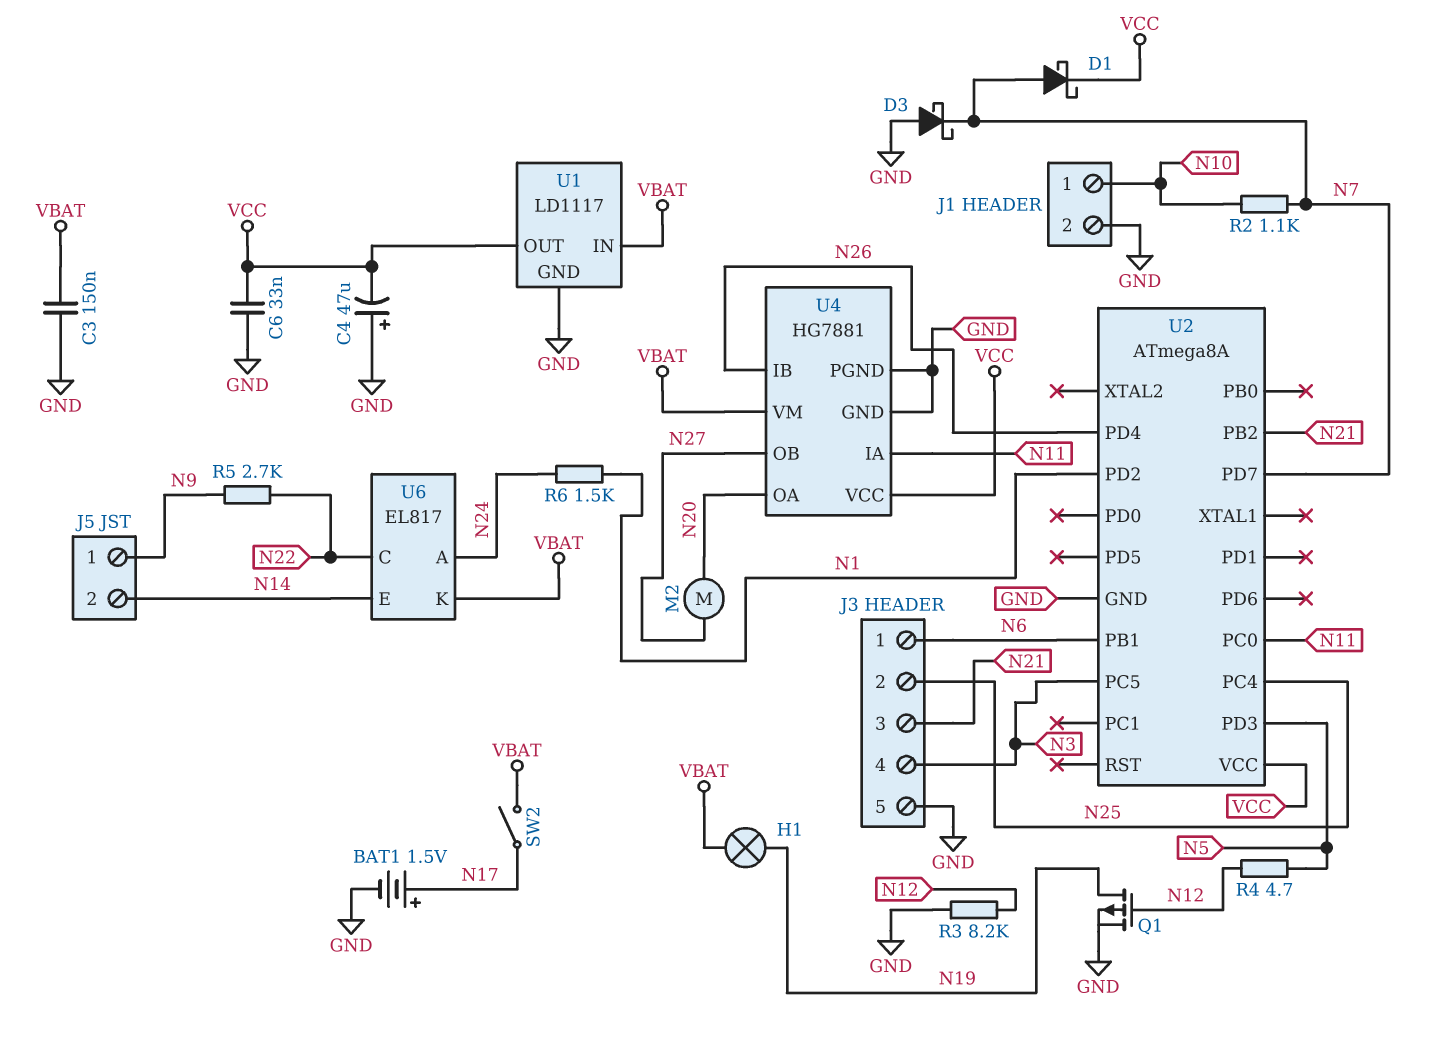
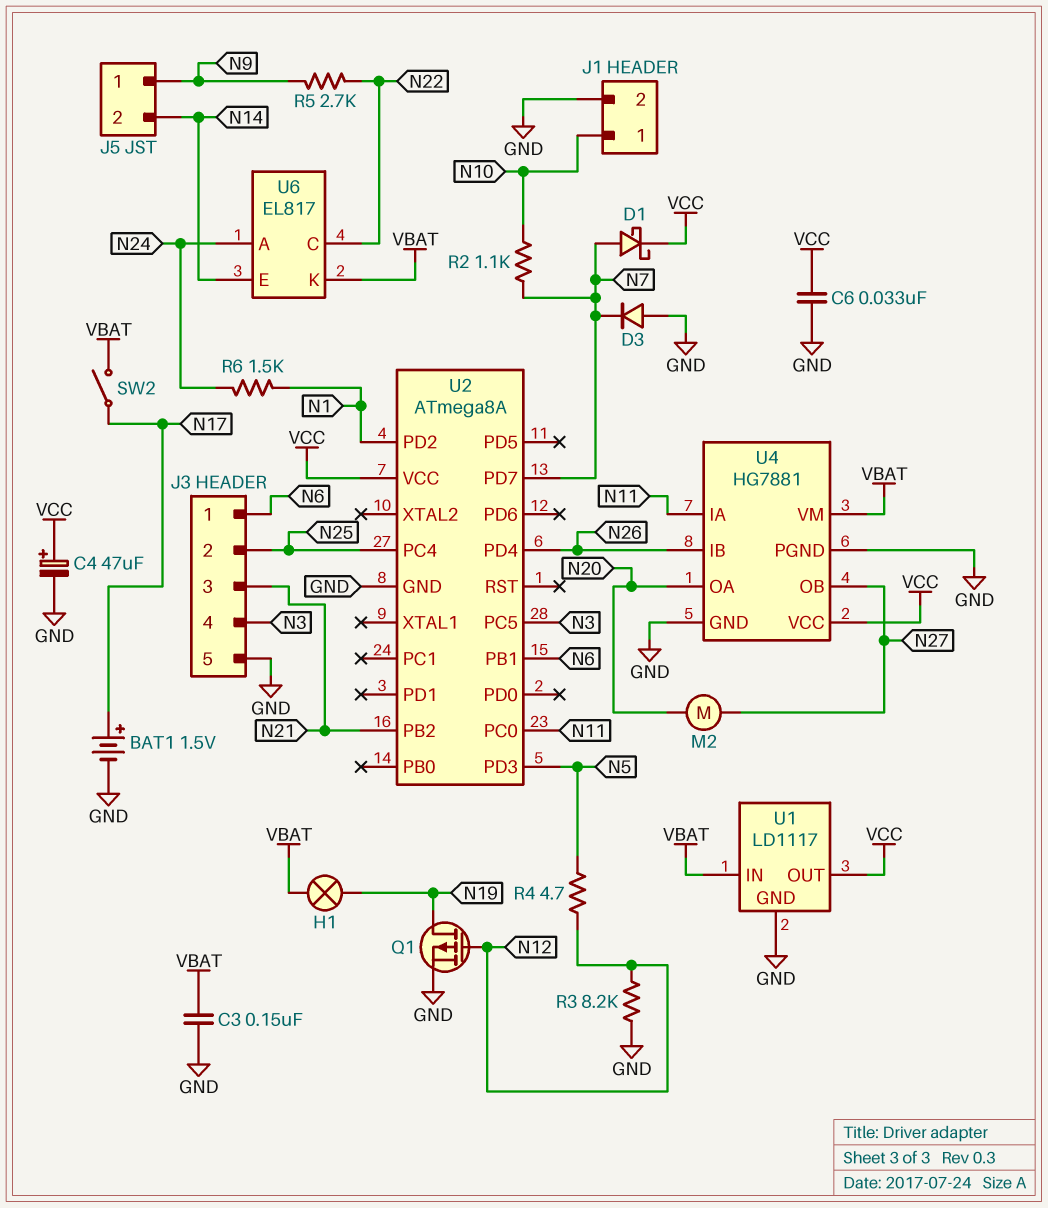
C4: 47uF (plus GND, minus VCC) -> 47uF (plus VCC, minus GND)
D3: schottky (A GND, K N7) -> diode (A GND, K N7)

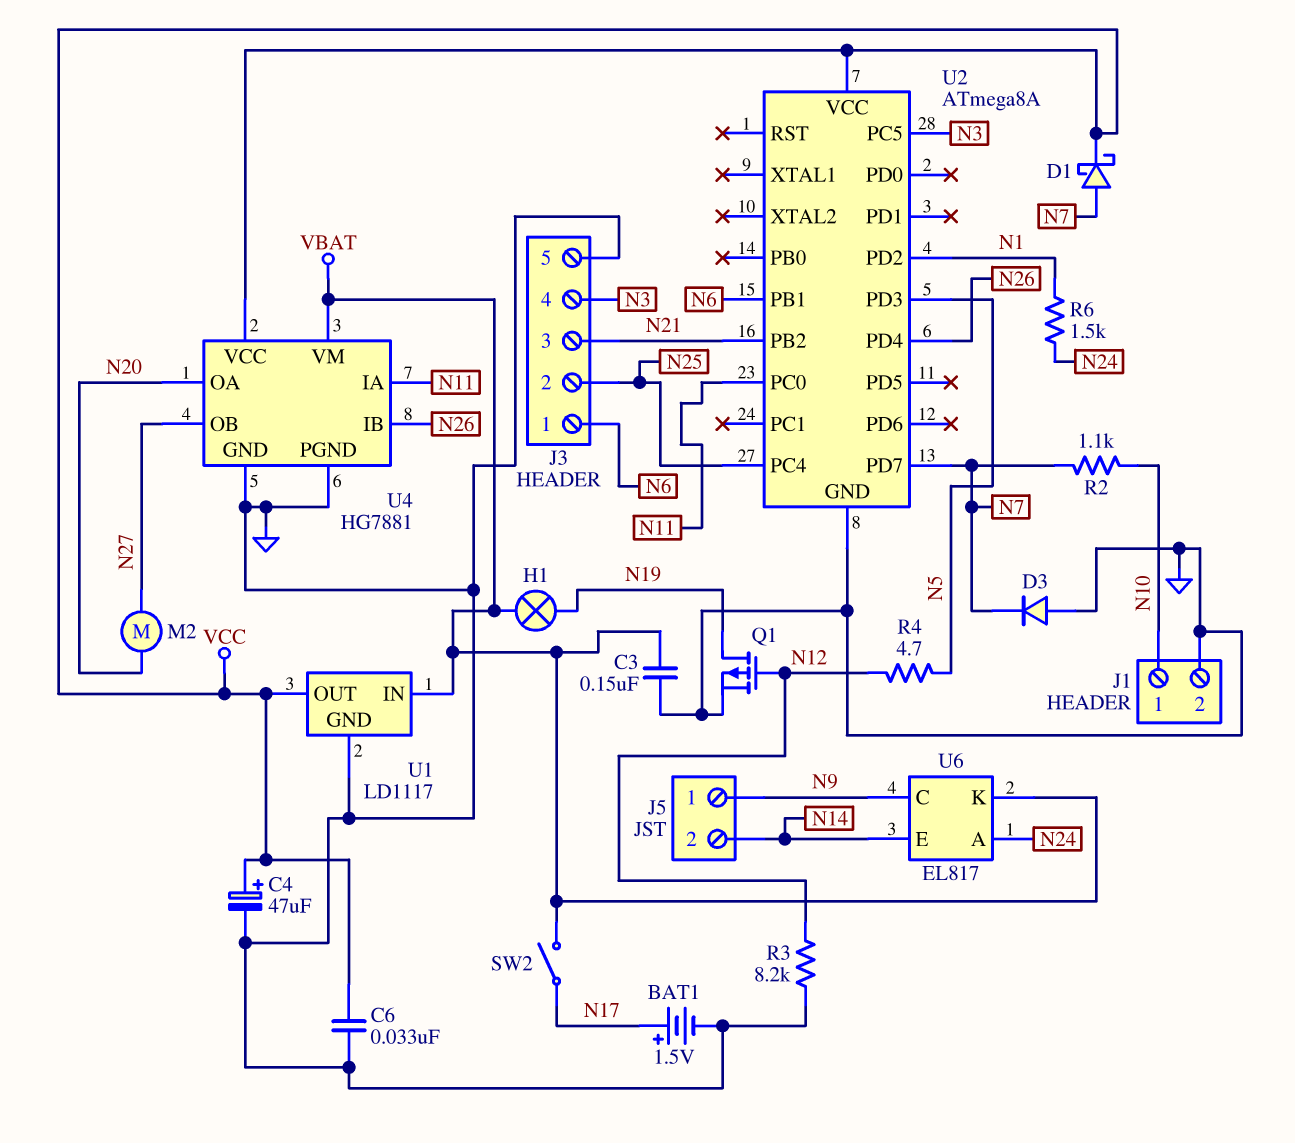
R5: 2.7k (N9, N22) -> none
U6 pin C: N22 -> N9

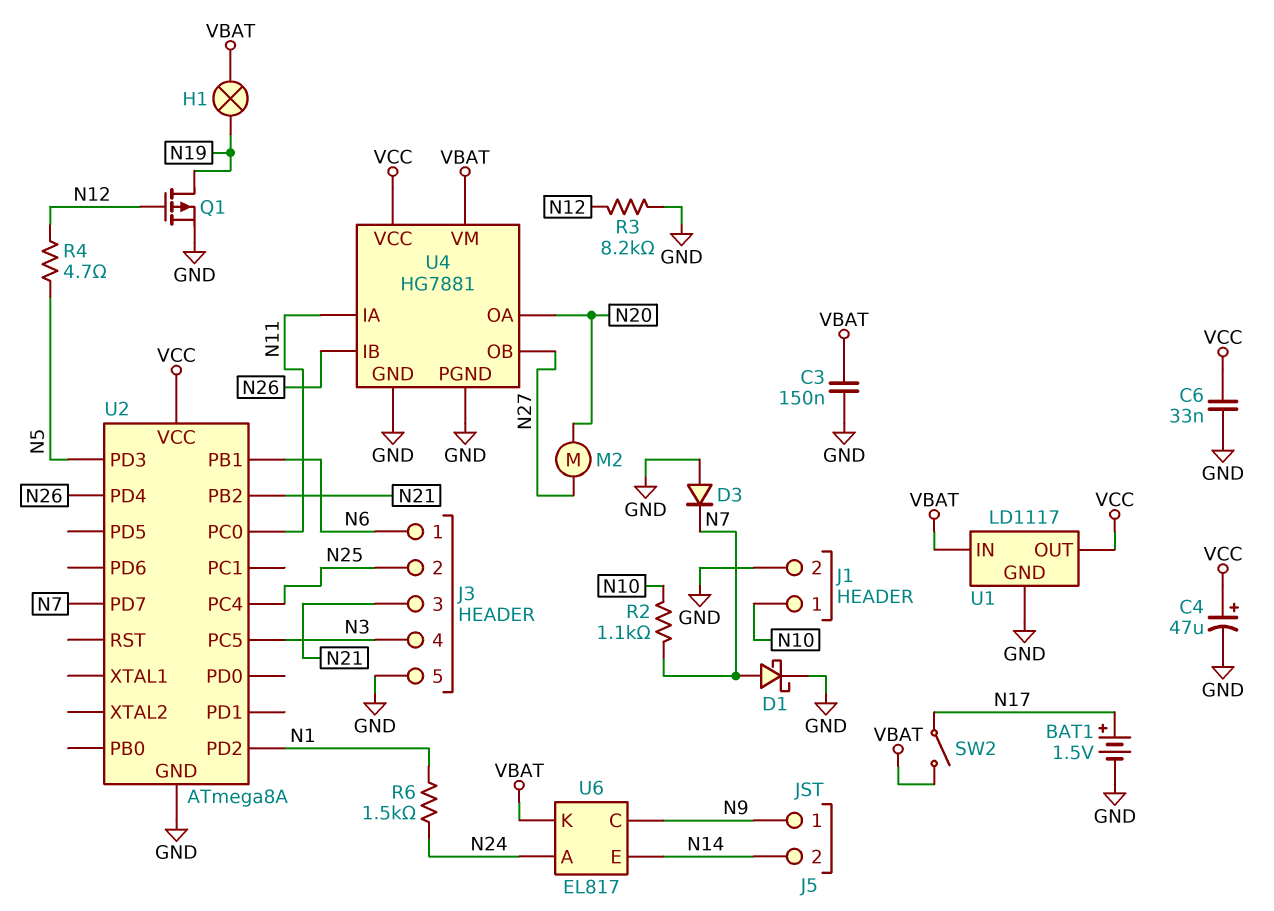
D1: schottky (A N7, K VCC) -> schottky (A N7, K GND)

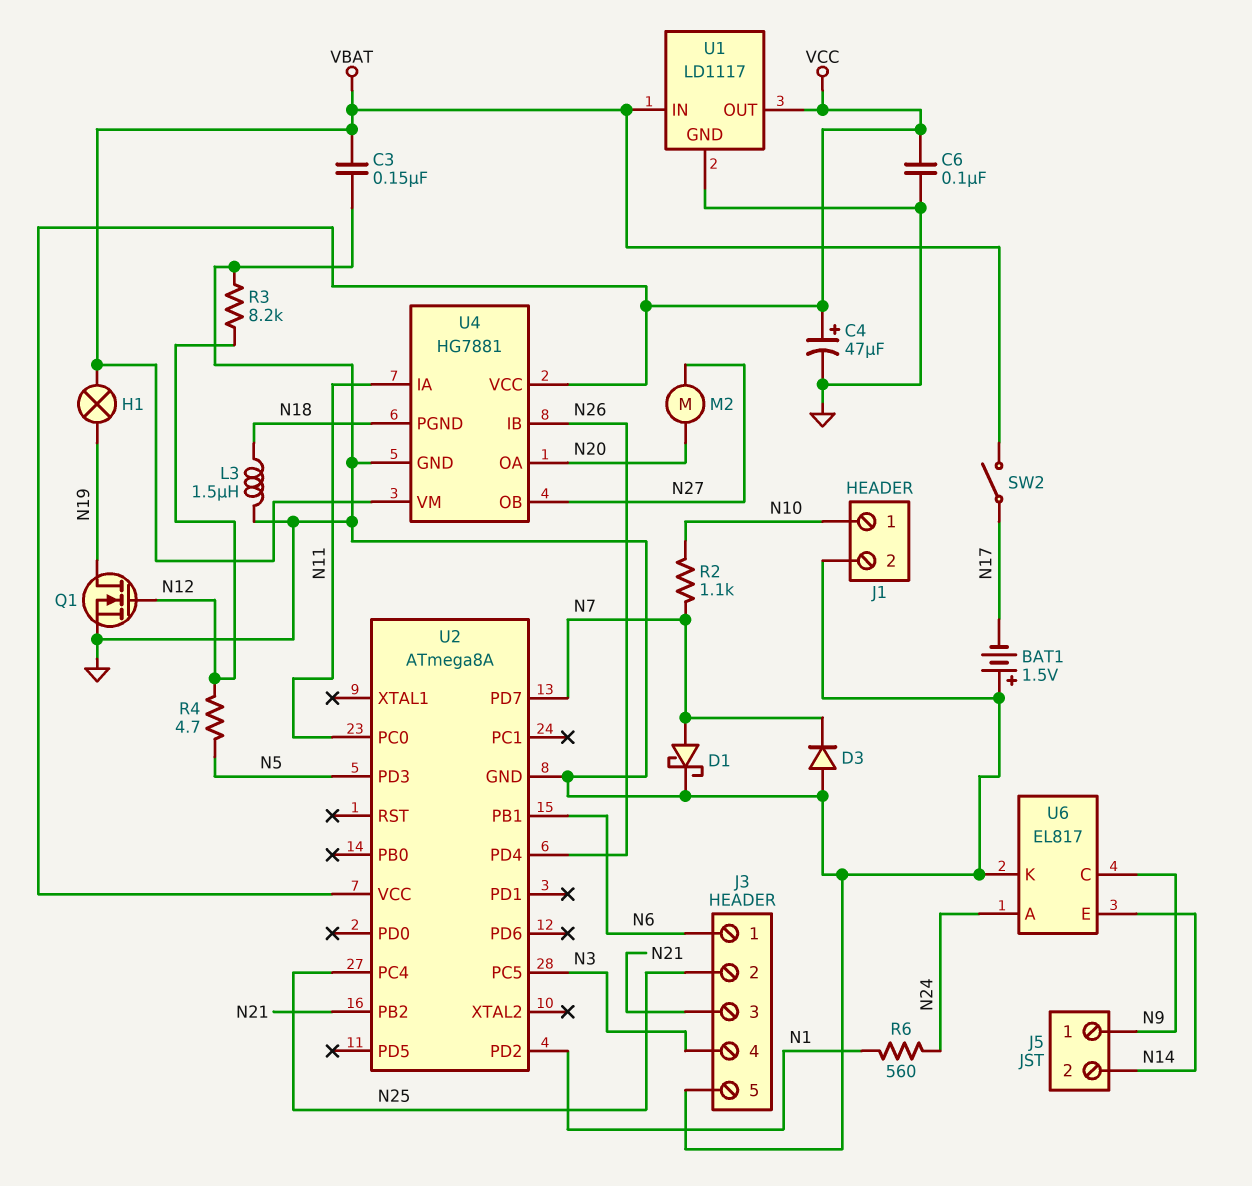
BAT1: 1.5V (plus N17, minus GND) -> 1.5V (plus GND, minus N17)
C6: 33nF (GND, VCC) -> 100nF (GND, VCC)
L3: none -> 1.5uH (GND, N18)
Q1: PMOS (G N12, D N19, S GND) -> NMOS (G N12, D N19, S GND)
R6: 1.5k (N1, N24) -> 560 (N1, N24)
U4 pin PGND: GND -> N18
U6 pin K: VBAT -> GND

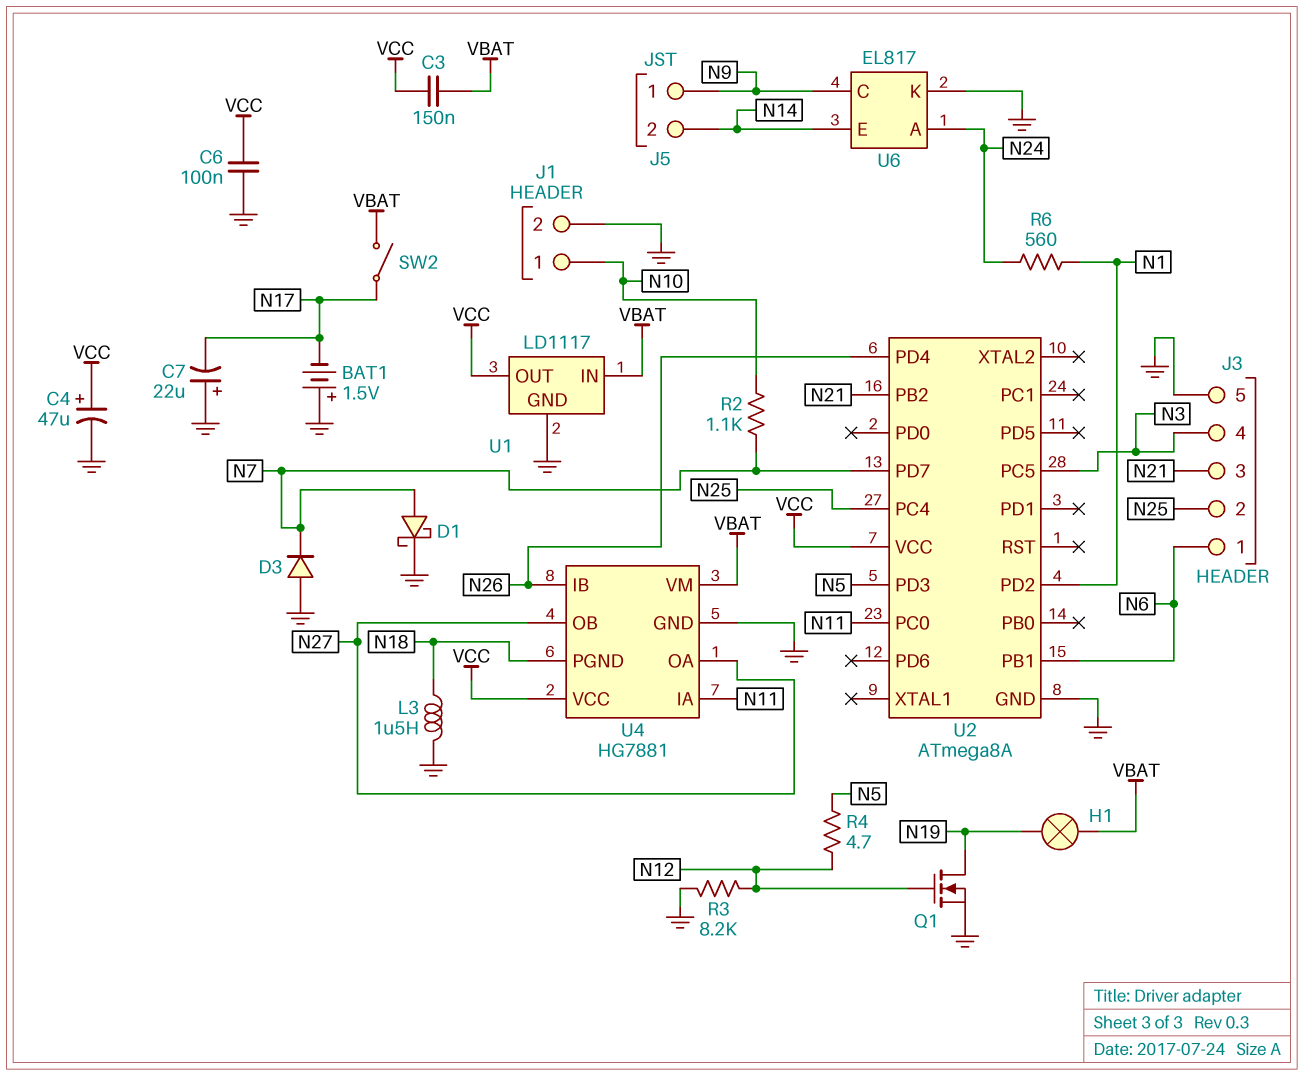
C3: 150nF (GND, VBAT) -> 150nF (VBAT, VCC)
C7: none -> 22uF (plus GND, minus N17)
M2: motor (N20, N27) -> none
U4 pin OA: N20 -> N27

